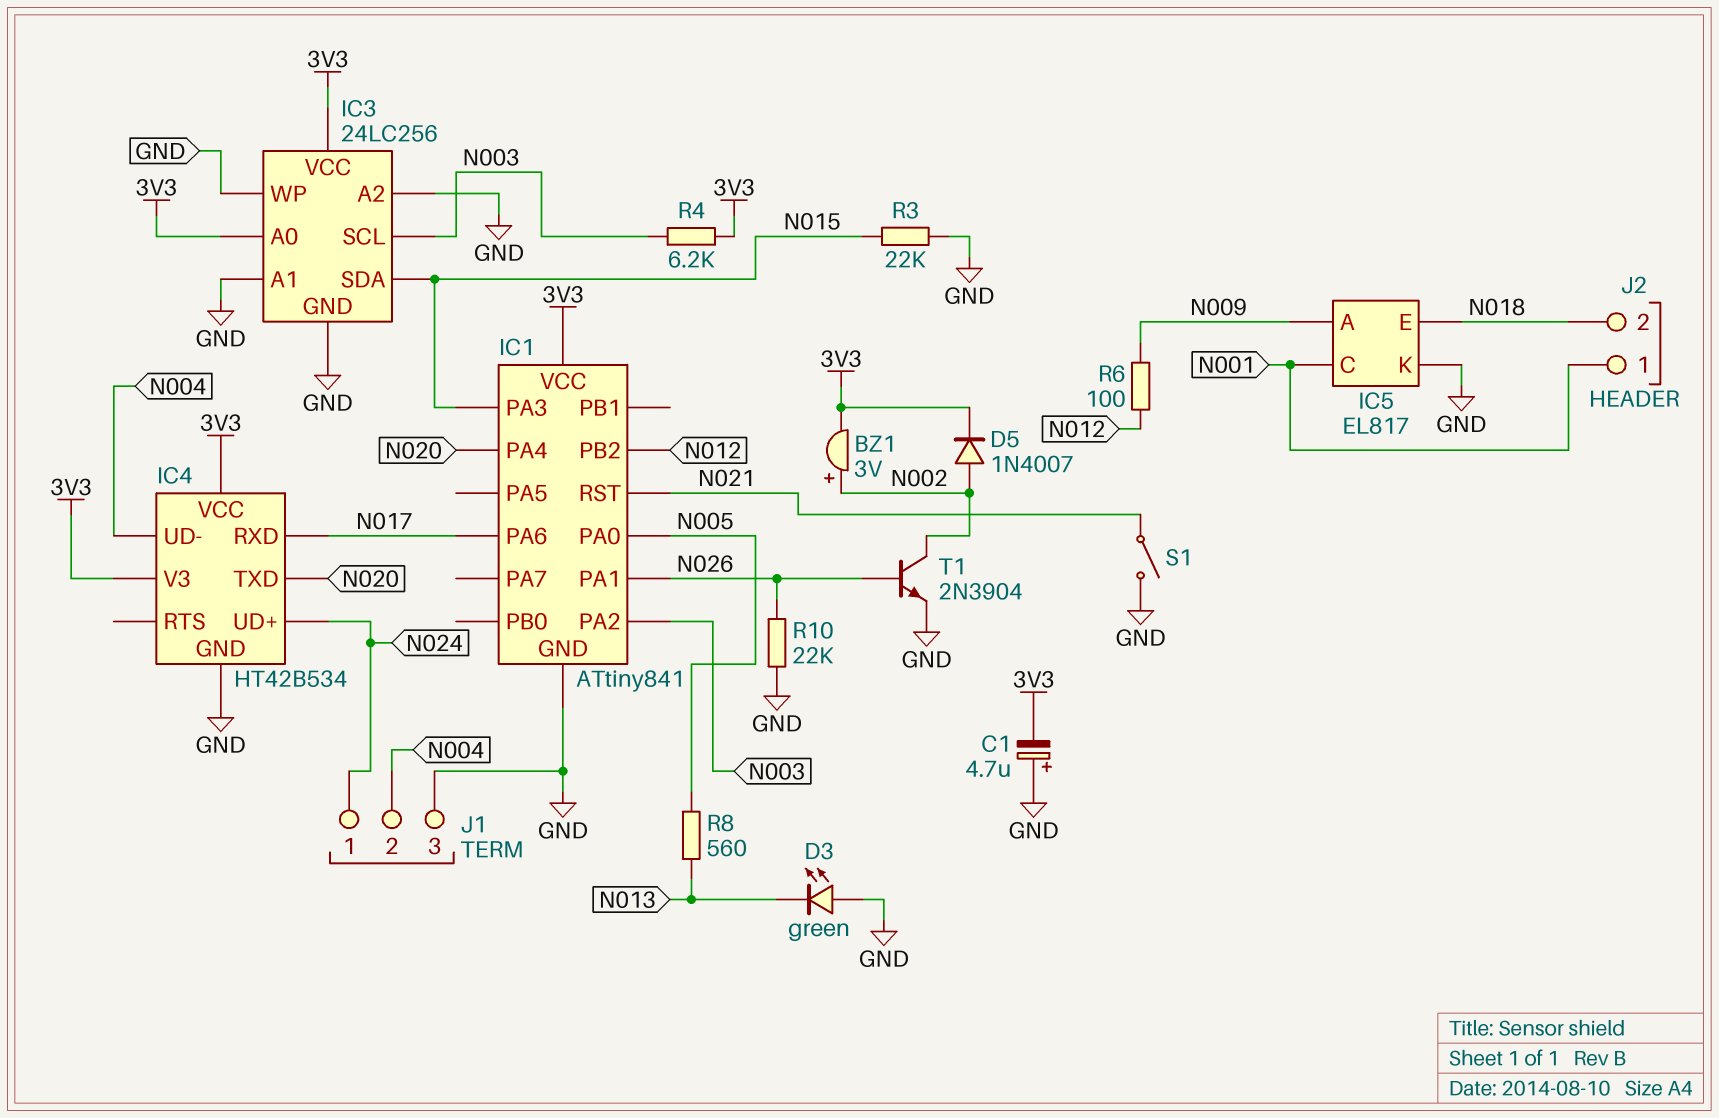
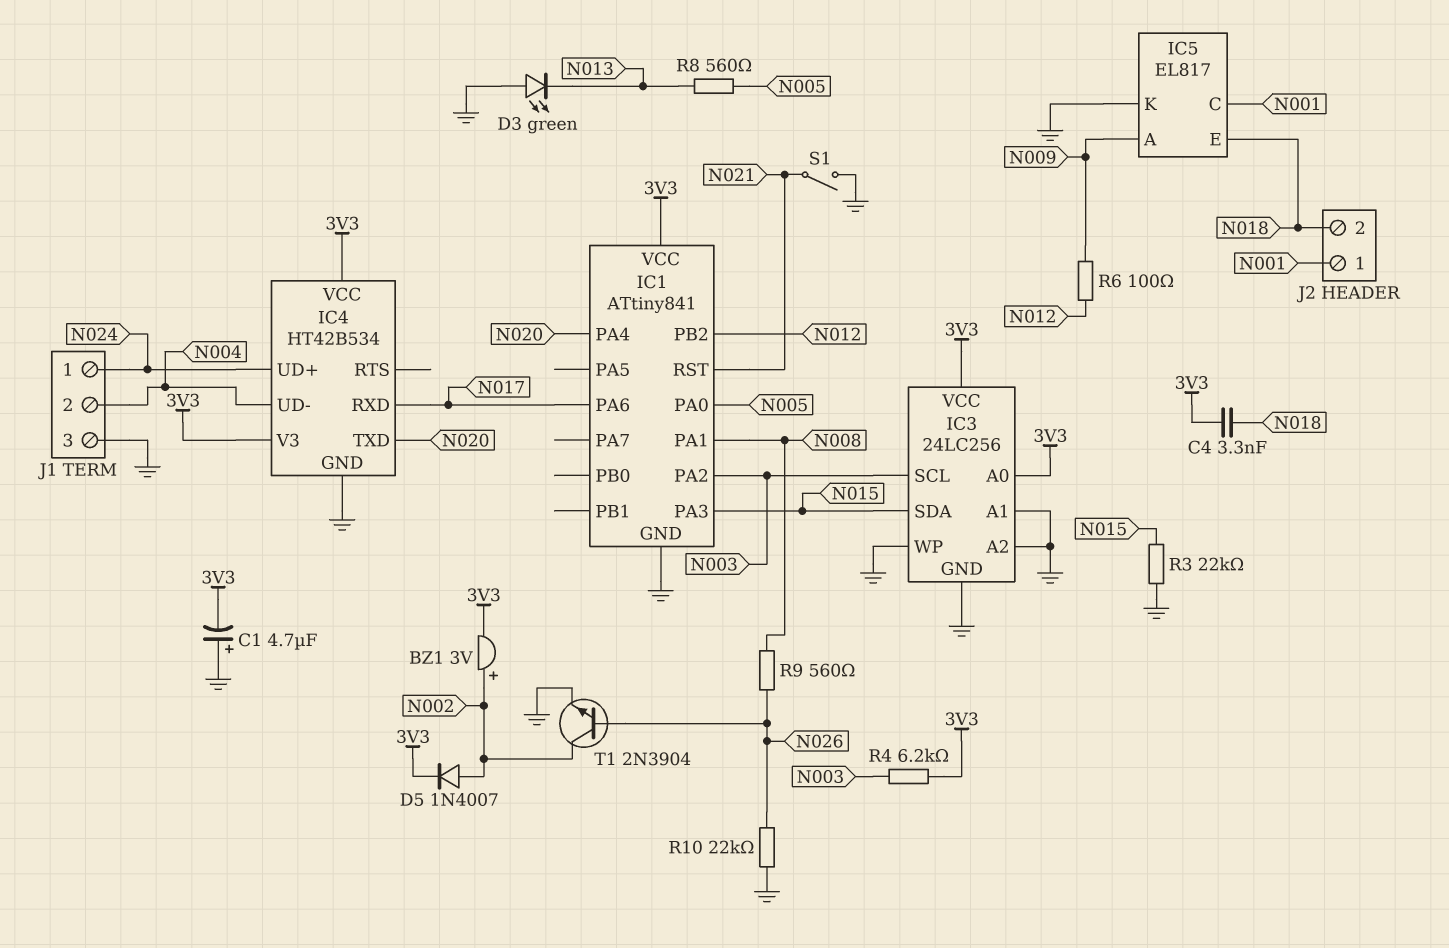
C4: none -> 3.3nF (3V3, N018)
IC1 pin PA1: N026 -> N008
R9: none -> 560 (N008, N026)

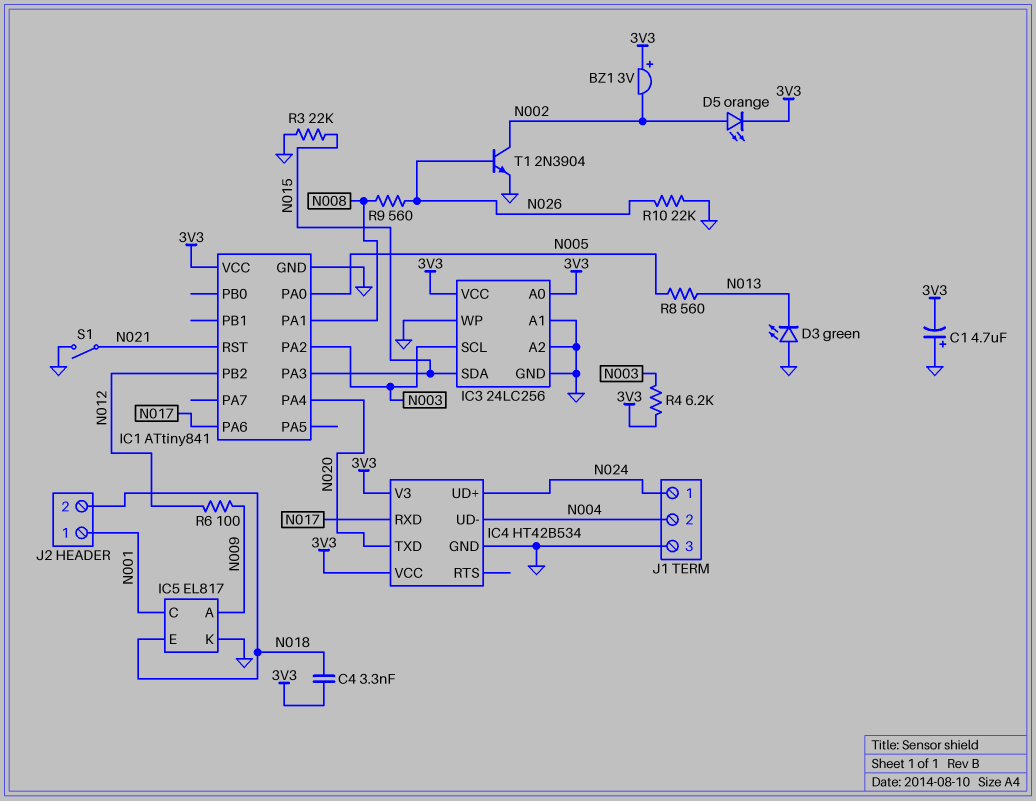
BZ1: buzzer 3V (plus N002, minus 3V3) -> buzzer 3V (plus 3V3, minus N002)
D5: diode 1N4007 (A N002, K 3V3) -> LED orange (A N002, K 3V3)

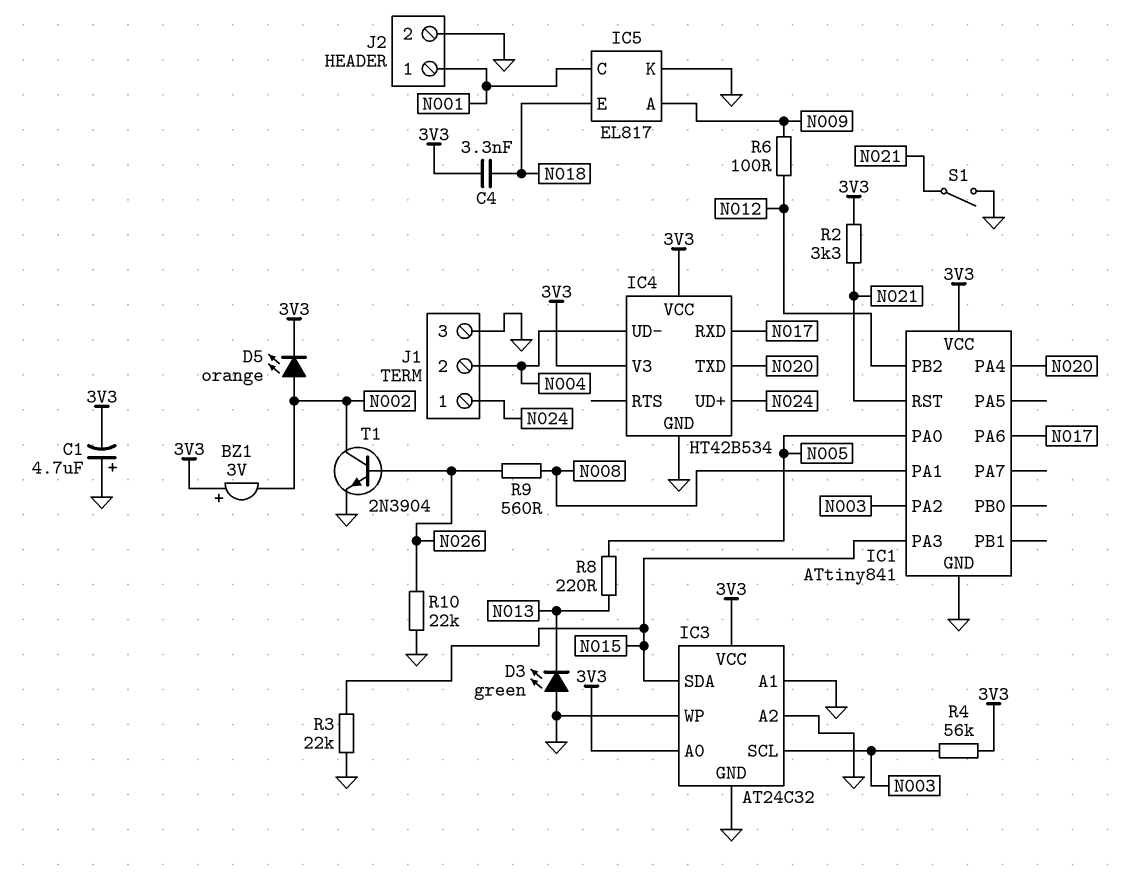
IC3: 24LC256 -> AT24C32
J2 pin 2: N018 -> GND
R2: none -> 3.3k (3V3, N021)
R4: 6.2k (3V3, N003) -> 56k (3V3, N003)
R8: 560 (N005, N013) -> 220 (N005, N013)

